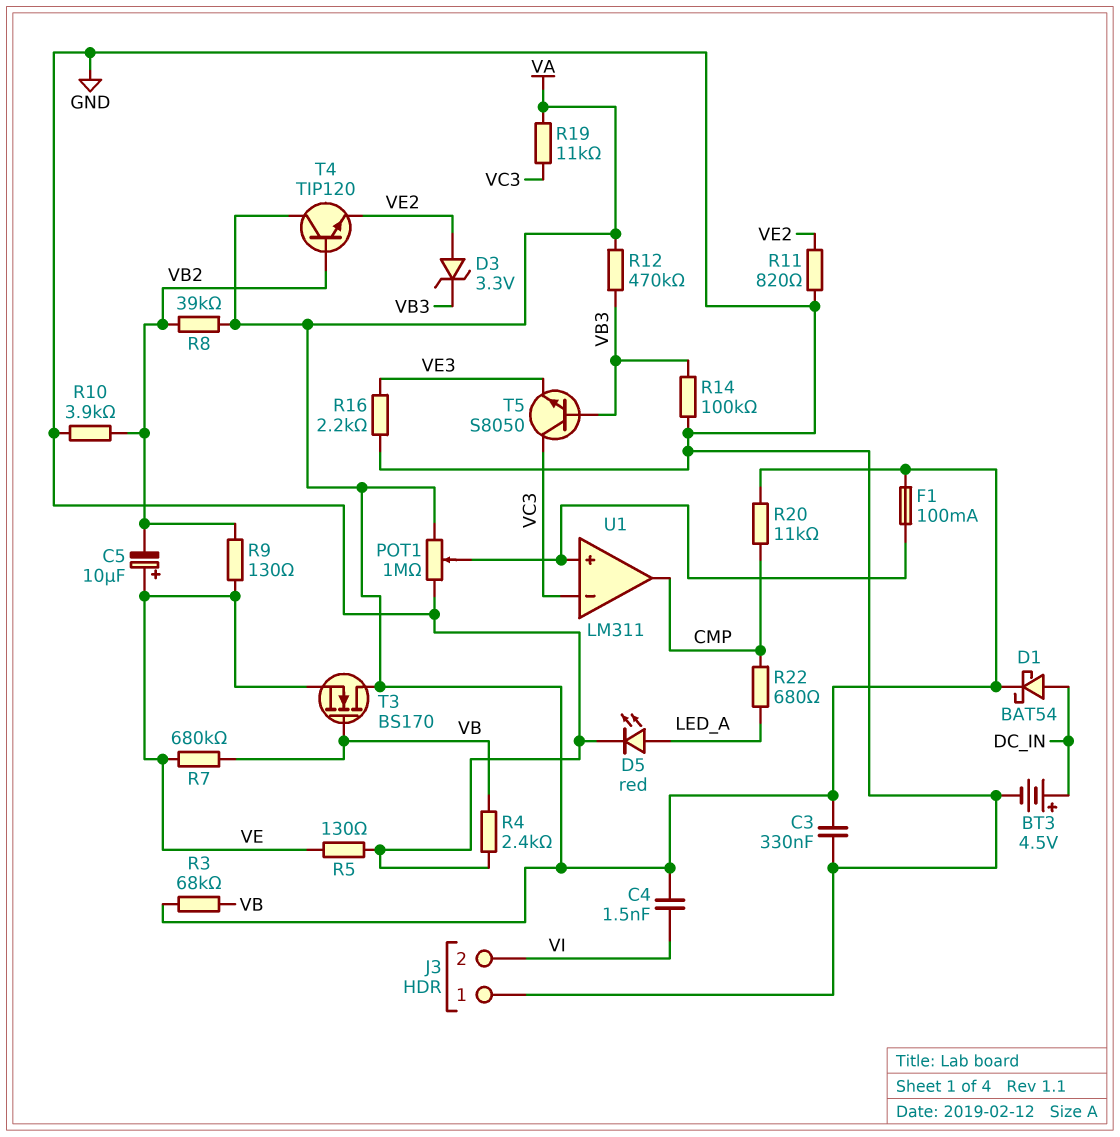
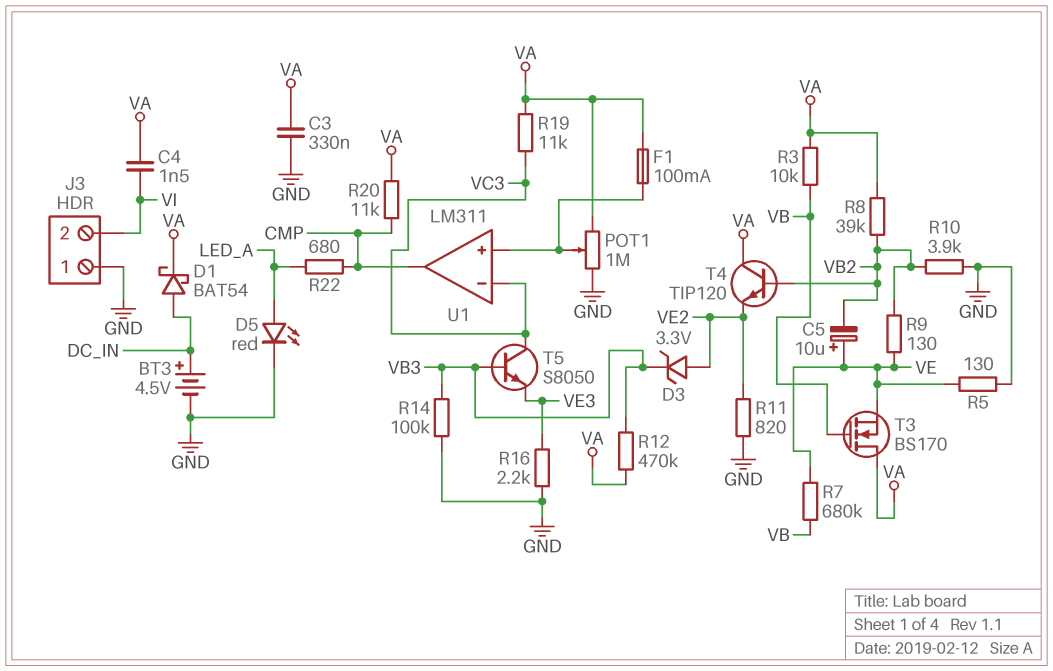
R3: 68k (VA, VB) -> 10k (VA, VB)
R4: 2.4k (GND, VB) -> none

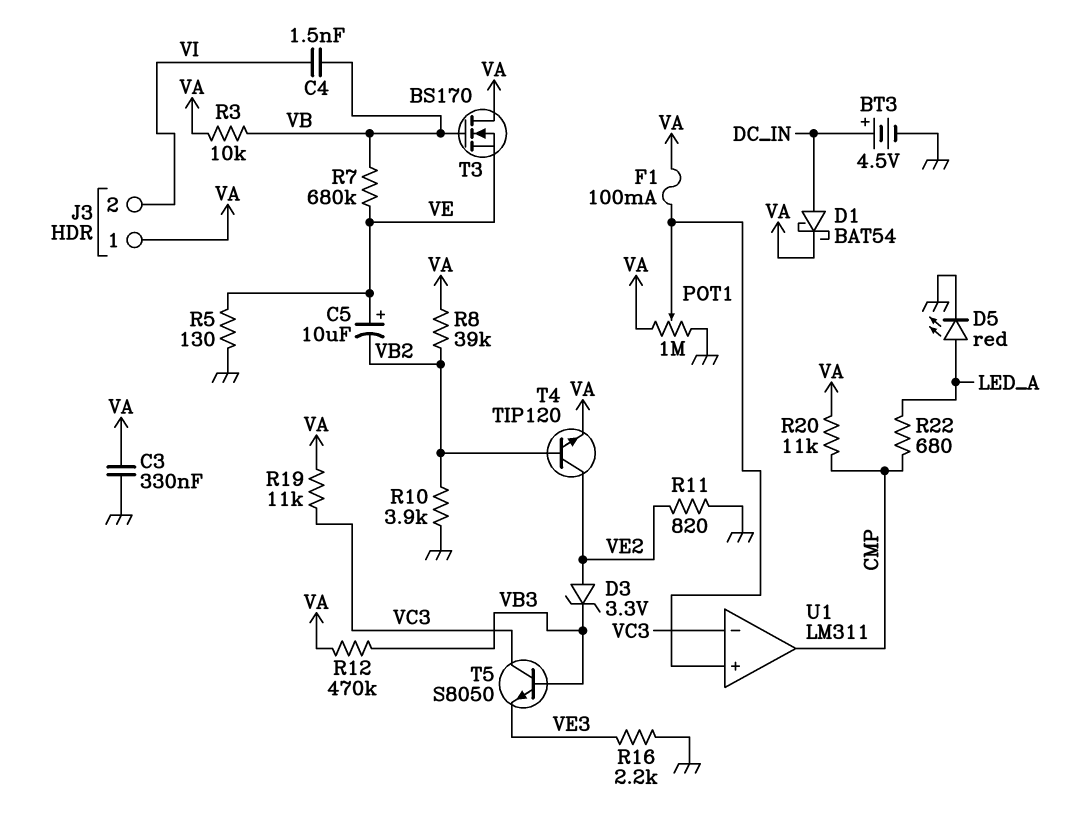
C4: 1.5nF (VA, VI) -> 1.5nF (VB, VI)
J3 pin 1: GND -> VA
R9: 130 (VB2, VE) -> none
R14: 100k (GND, VB3) -> none
T4: NPN TIP120 (B VB2, C VA, E VE2) -> NPN TIP120 (B VB2, C VE2, E VA)

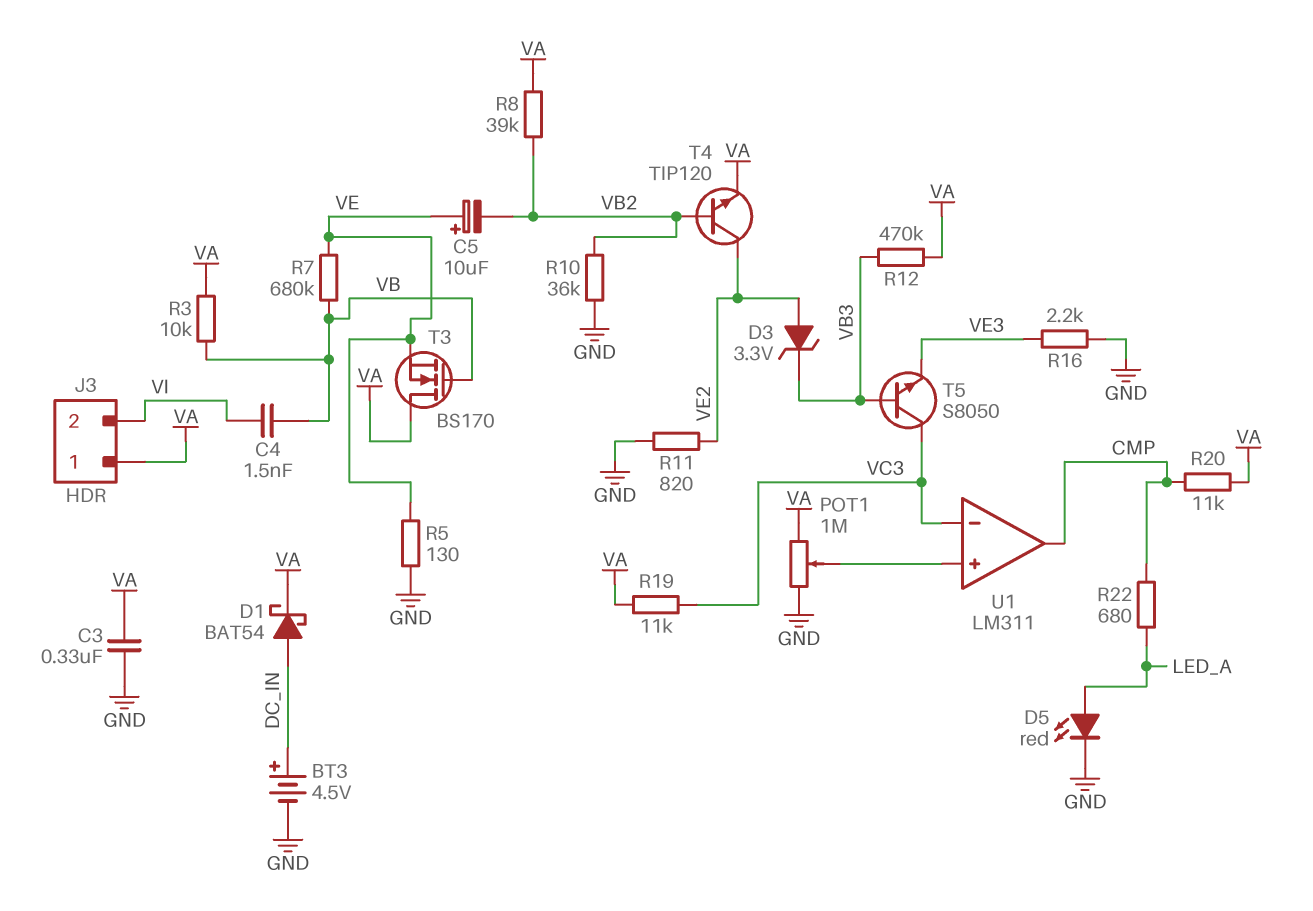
F1: 100mA (U1/in+, VA) -> none
R10: 3.9k (GND, VB2) -> 36k (GND, VB2)

